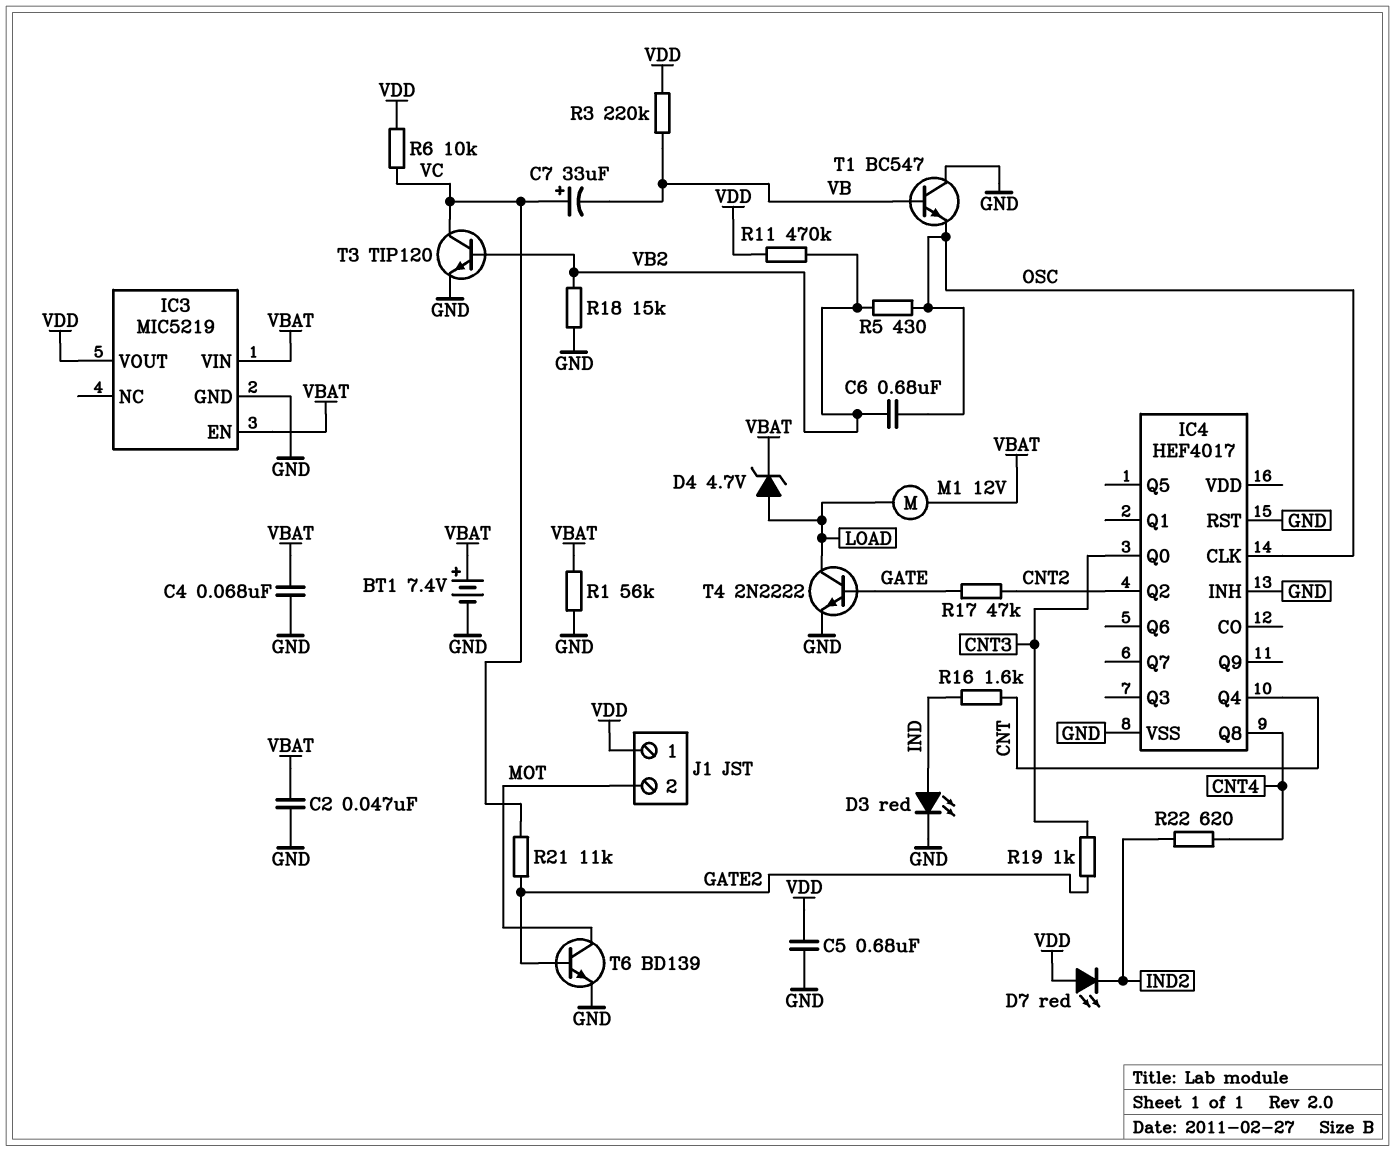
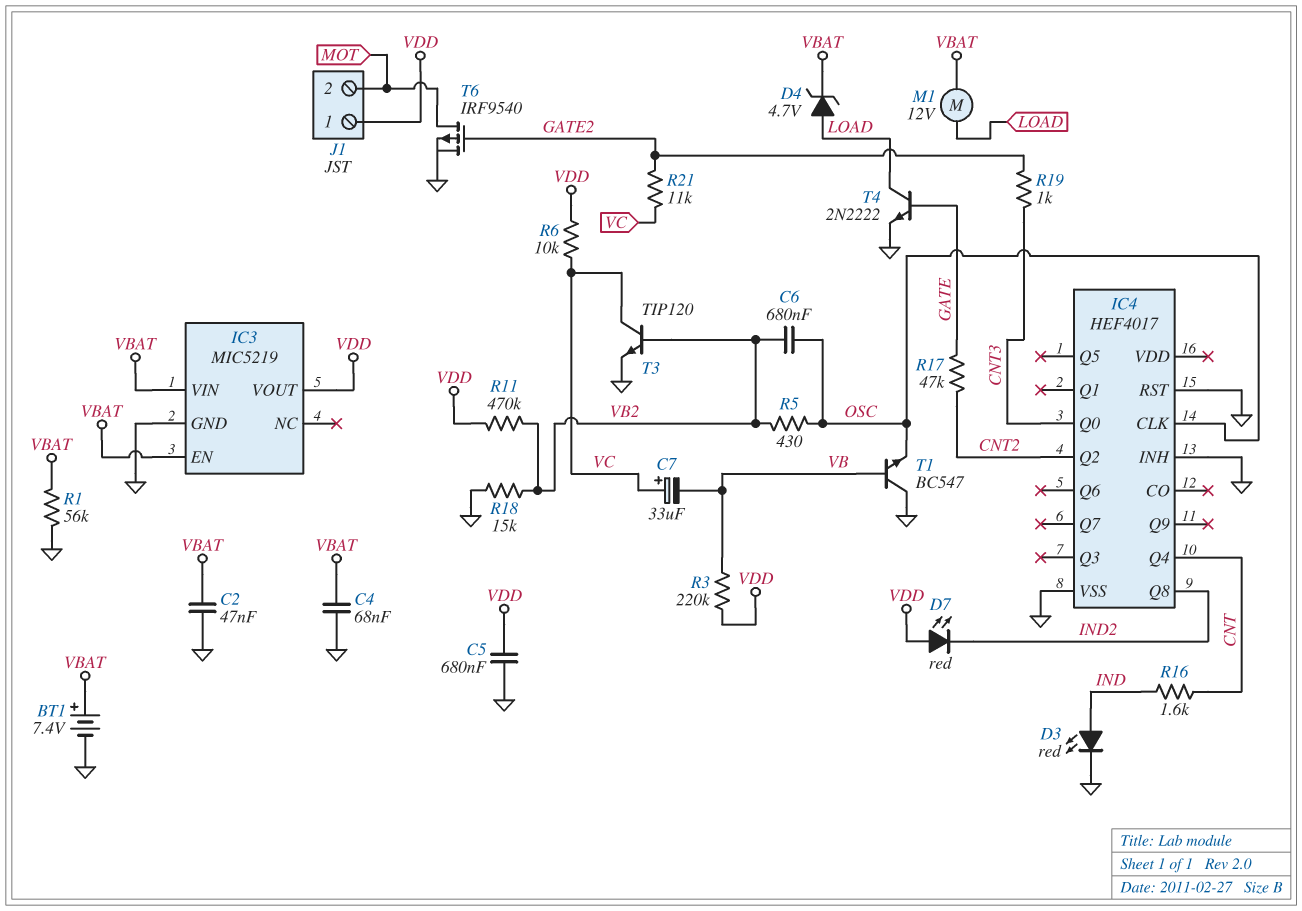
IC4 pin Q8: CNT4 -> IND2
R22: 620 (CNT4, IND2) -> none
T6: NPN BD139 (B GATE2, C MOT, E GND) -> PMOS IRF9540 (G GATE2, D MOT, S GND)

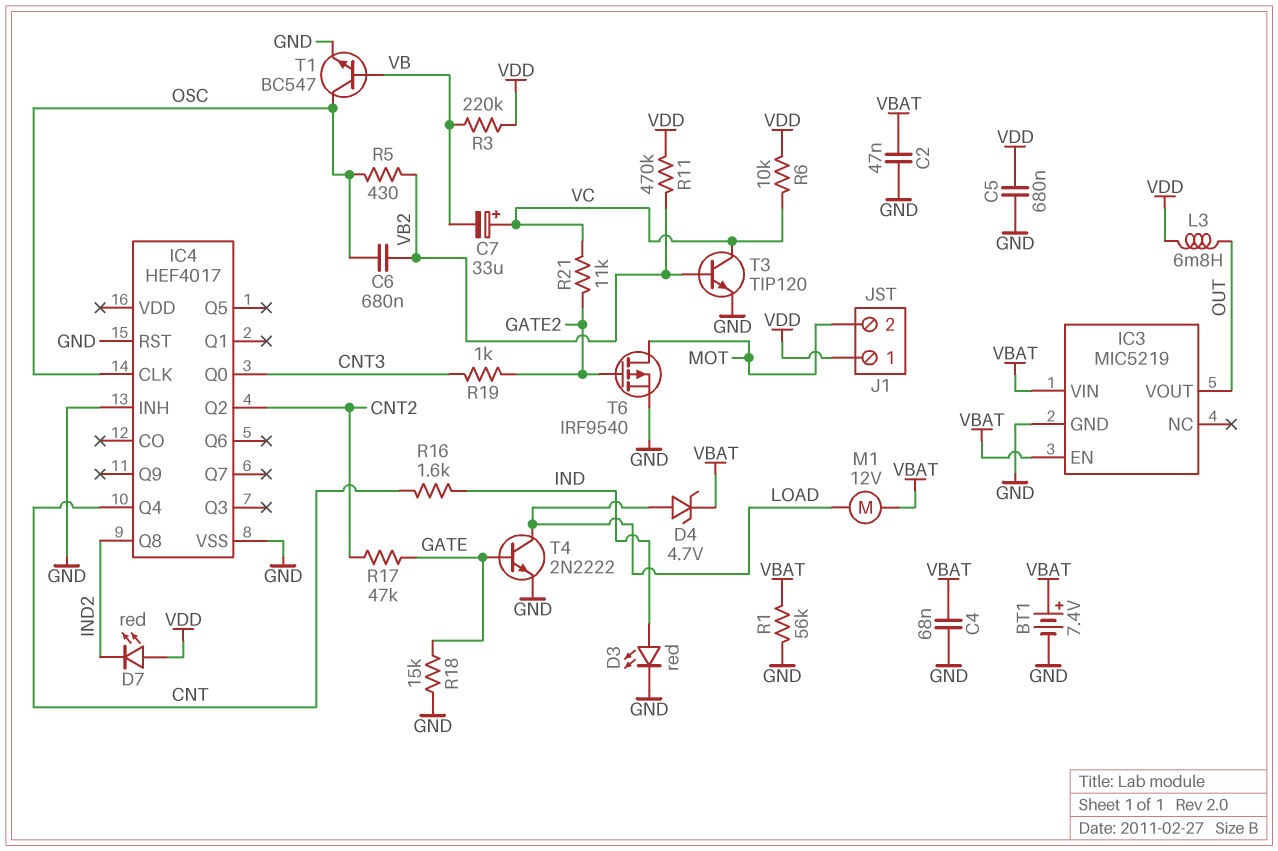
IC3 pin VOUT: VDD -> OUT
L3: none -> 6.8mH (OUT, VDD)
R18: 15k (GND, VB2) -> 15k (GATE, GND)
T1: NPN BC547 (B VB, C GND, E OSC) -> NPN BC547 (B VB, C OSC, E GND)

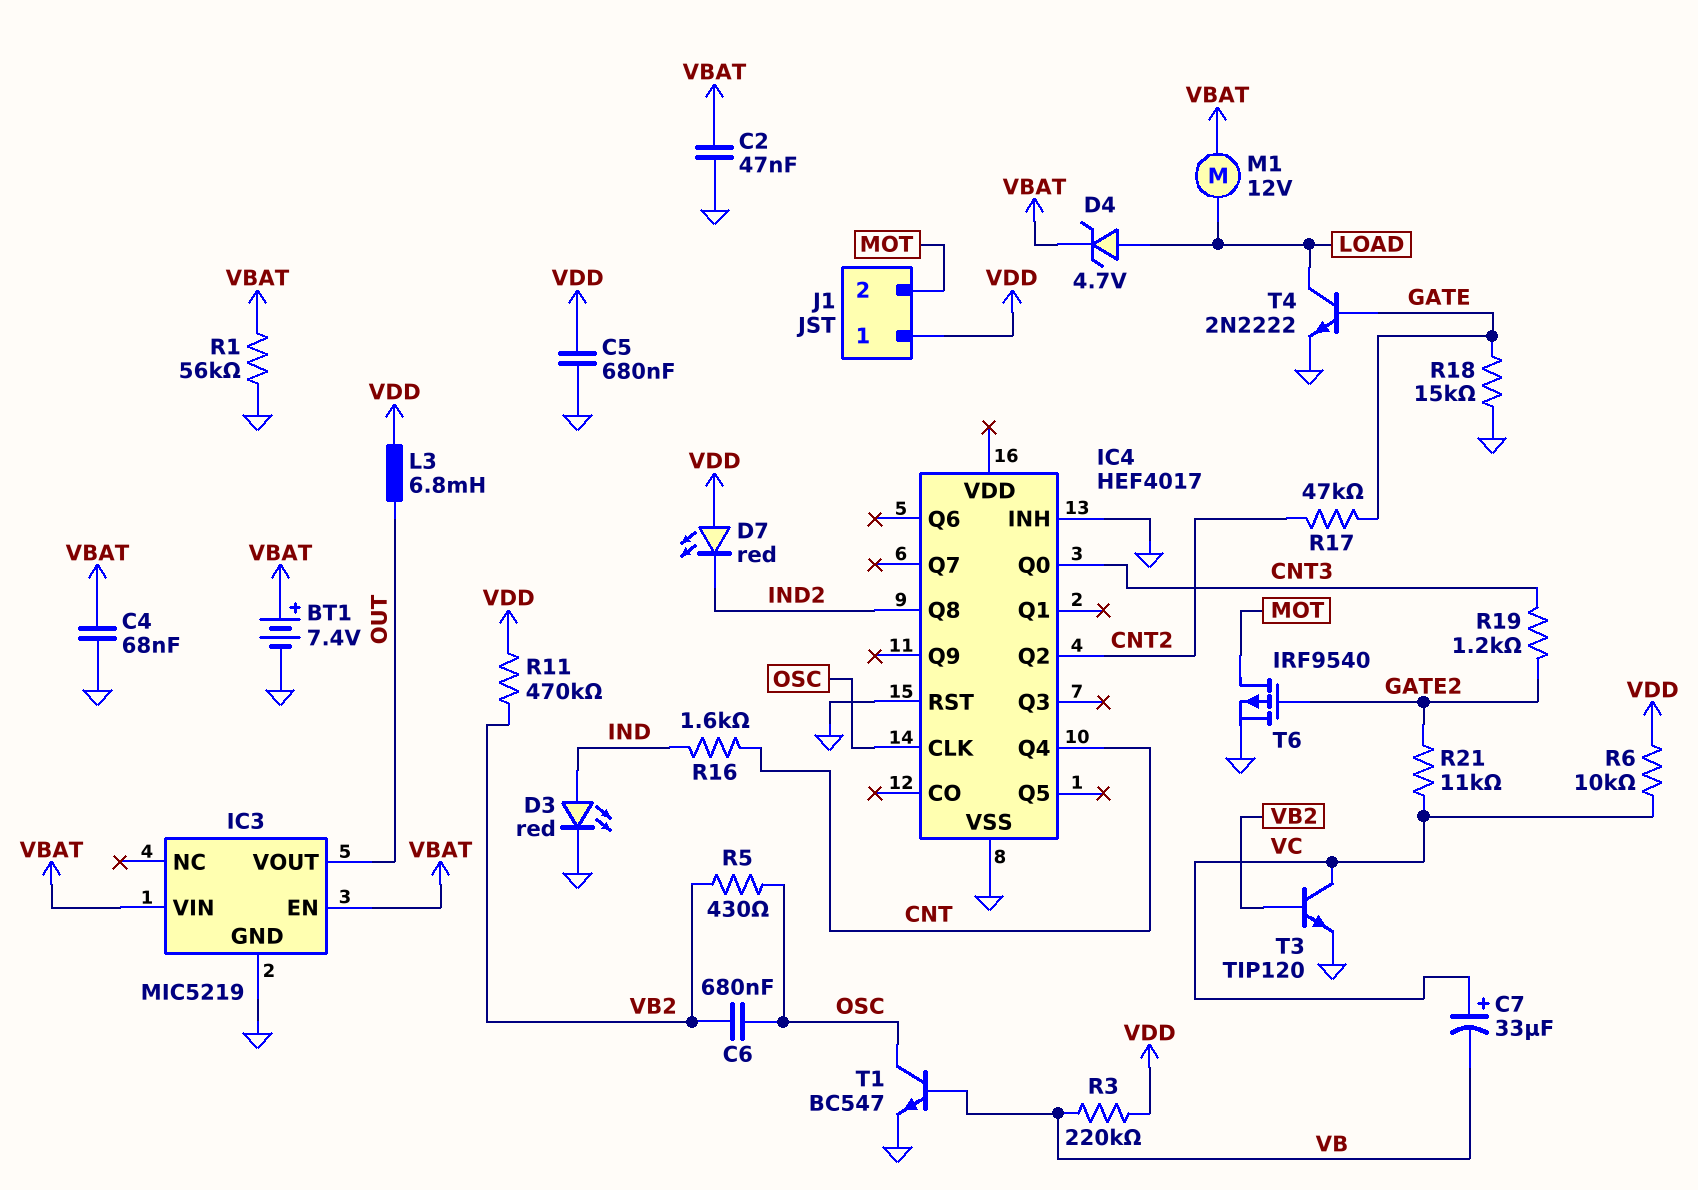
R19: 1k (CNT3, GATE2) -> 1.2k (CNT3, GATE2)

